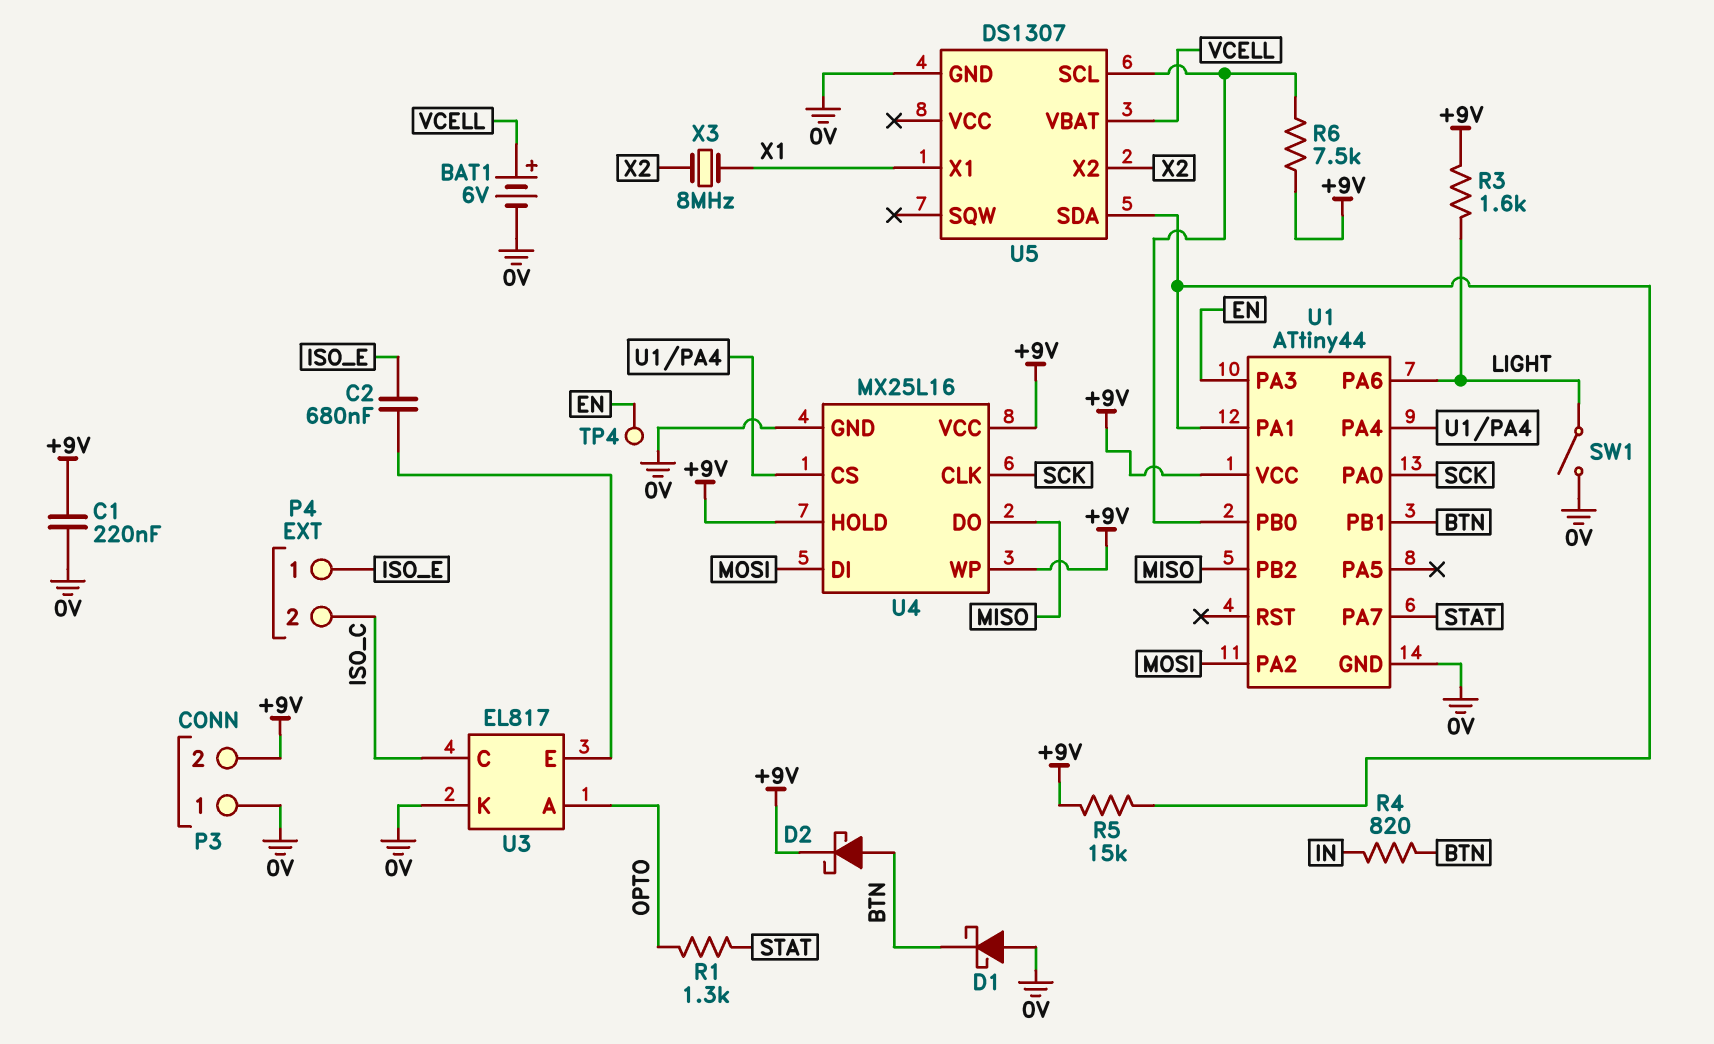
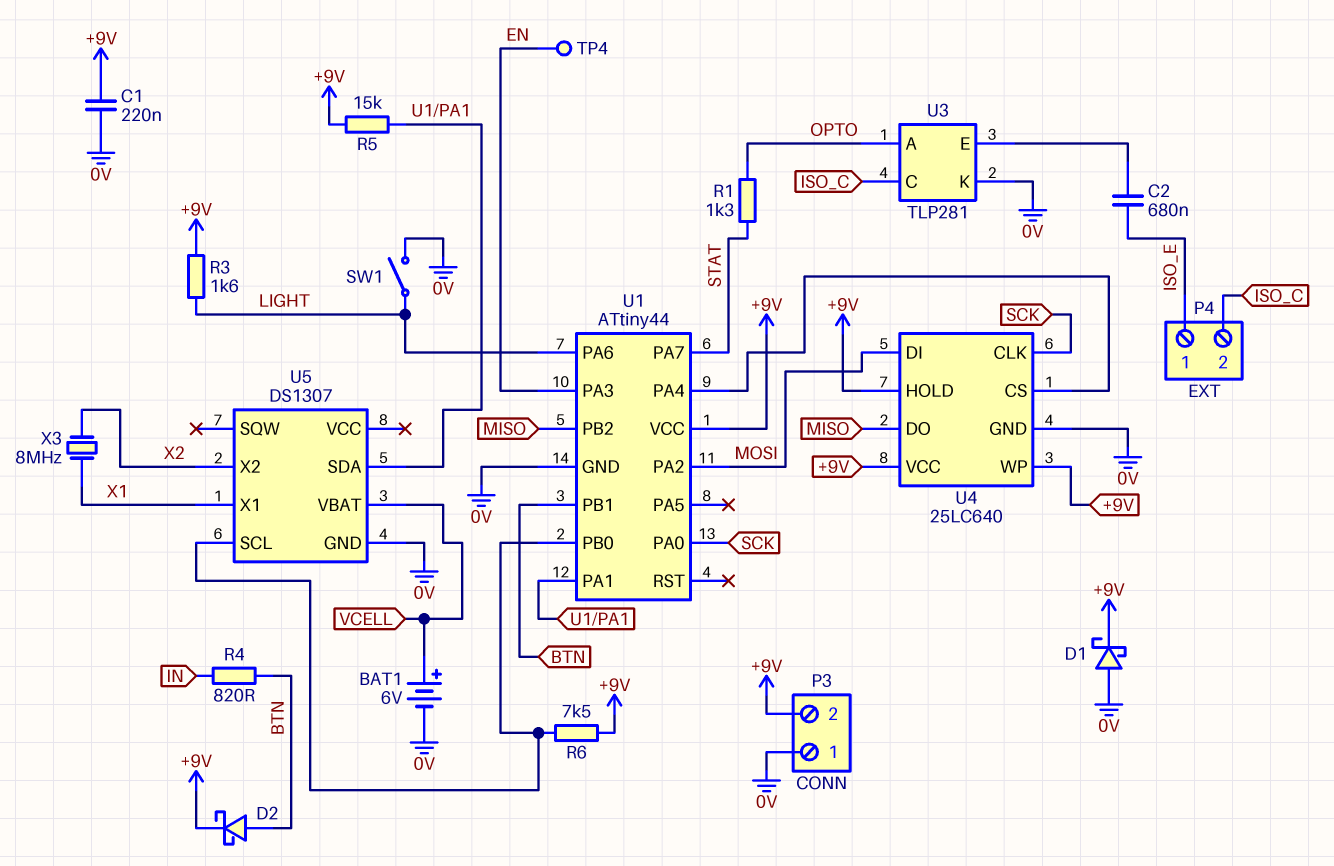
D1: schottky (A 0V, K BTN) -> schottky (A 0V, K +9V)
U3: EL817 -> TLP281
U4: MX25L16 -> 25LC640

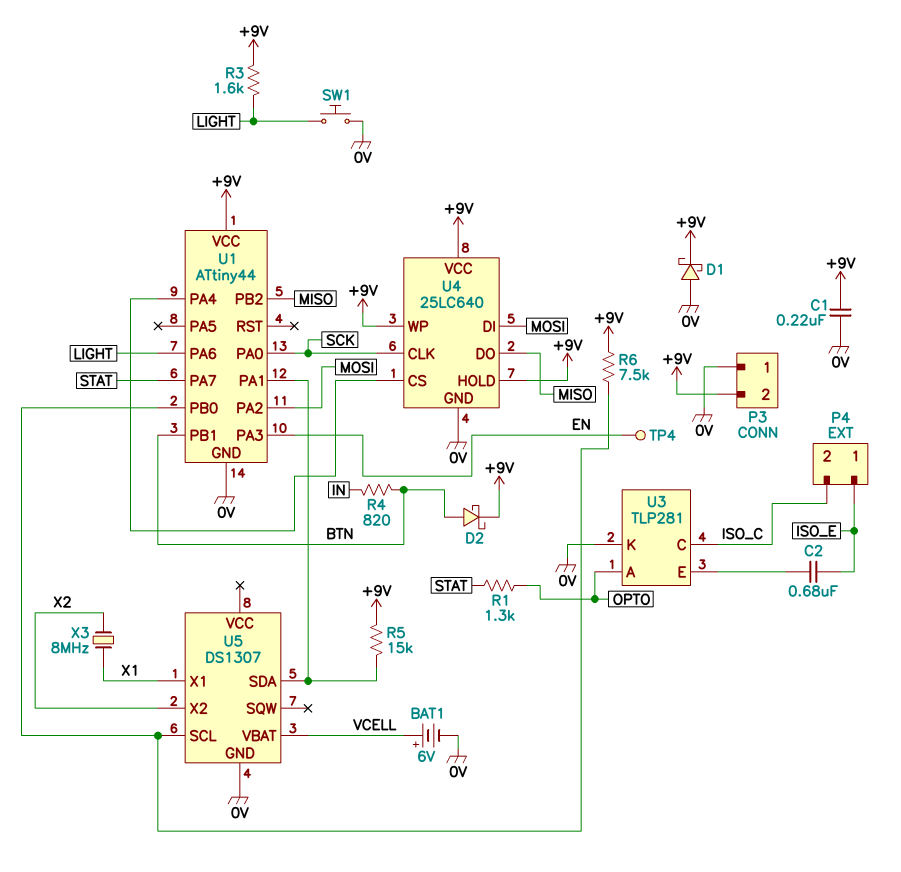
SW1: switch (0V, LIGHT) -> button (0V, LIGHT)

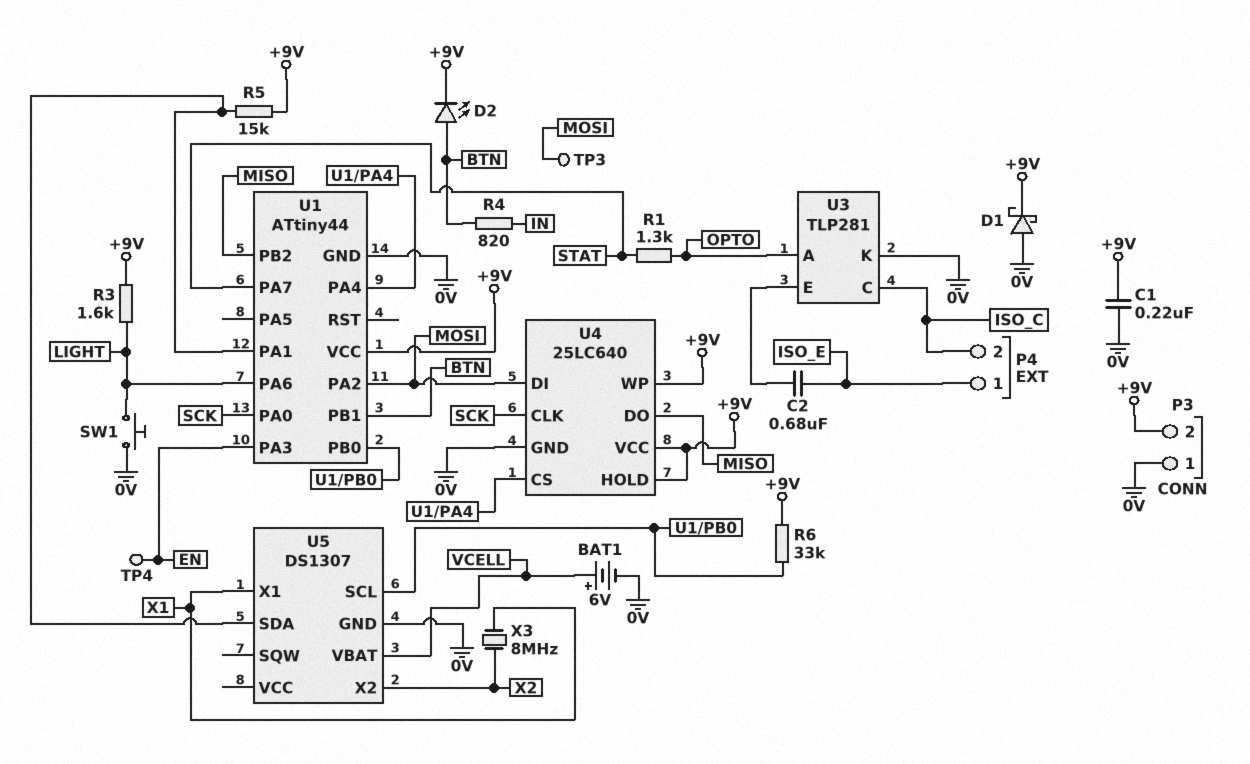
D2: schottky (A BTN, K +9V) -> LED (A BTN, K +9V)
R6: 7.5k (+9V, U1/PB0) -> 33k (+9V, U1/PB0)
TP3: none -> test point (MOSI)

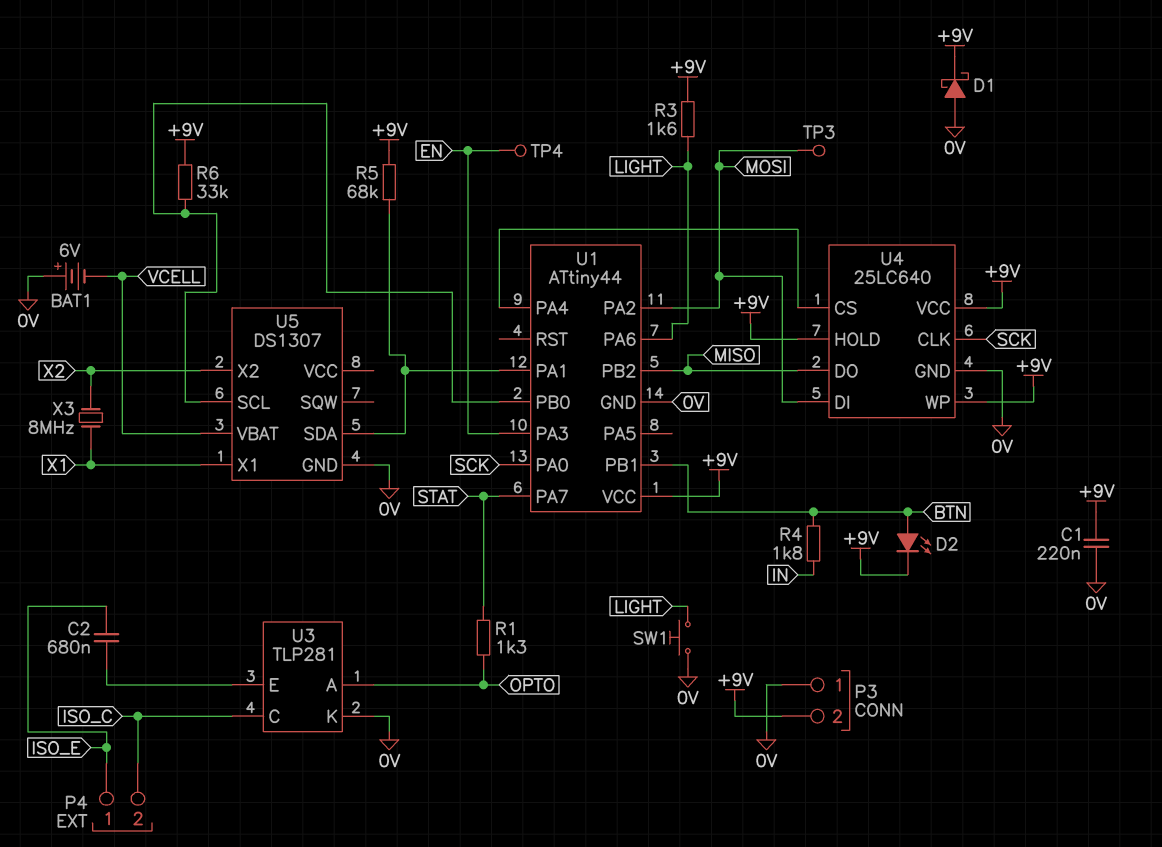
BAT1: 6V (plus VCELL, minus 0V) -> 6V (plus 0V, minus VCELL)
R4: 820 (BTN, IN) -> 1.8k (BTN, IN)
R5: 15k (+9V, U1/PA1) -> 68k (+9V, U1/PA1)

